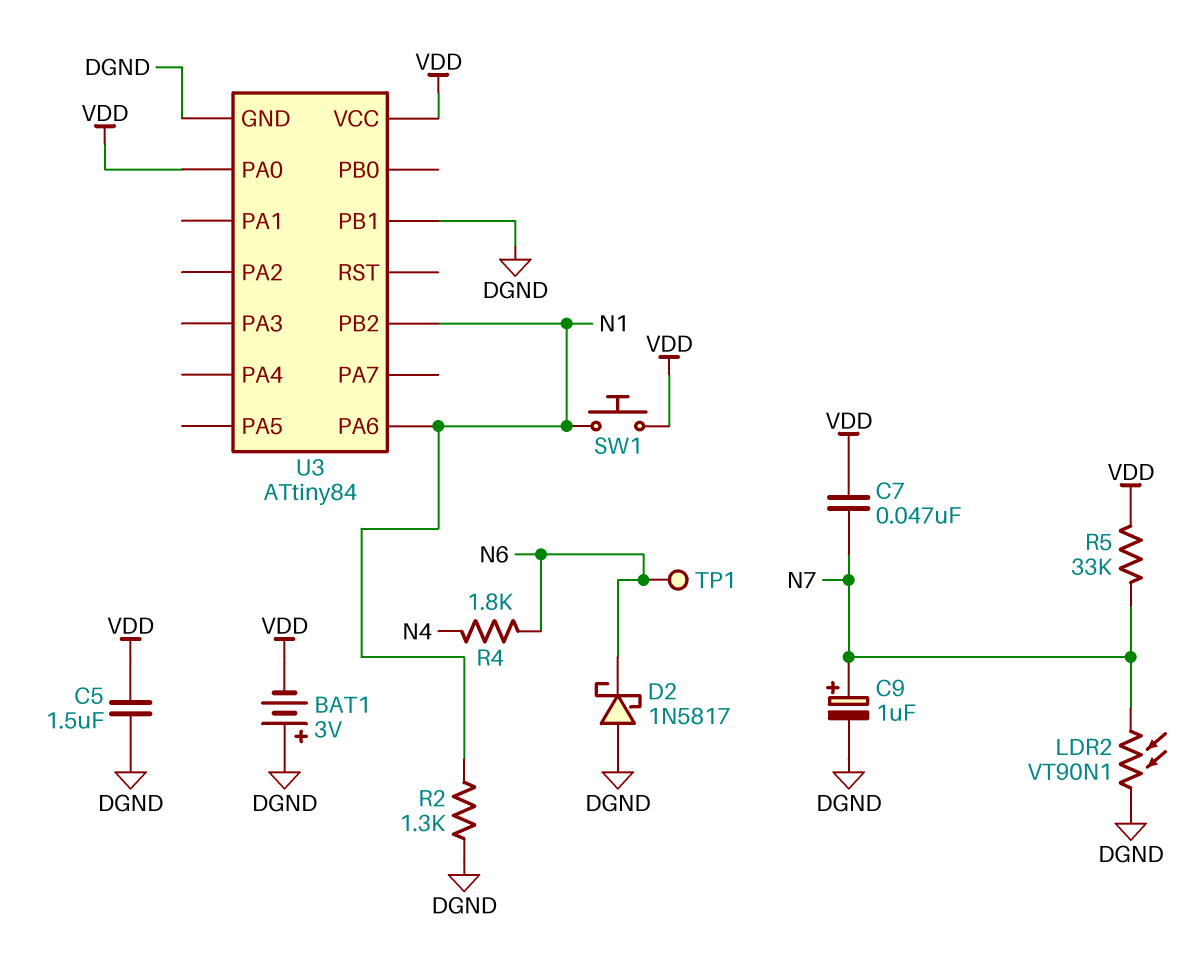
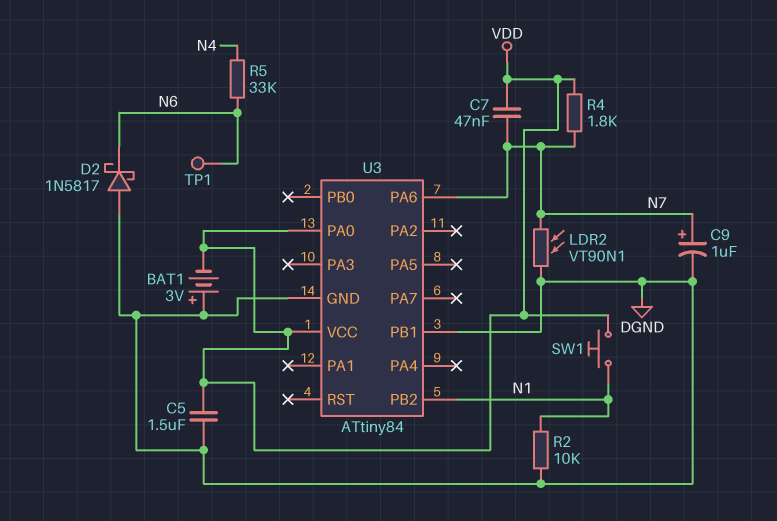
R2: 1.3k (DGND, N1) -> 10k (DGND, N1)
R4: 1.8k (N4, N6) -> 1.8k (N7, VDD)
R5: 33k (N7, VDD) -> 33k (N4, N6)
U3 pin PA6: N1 -> N7

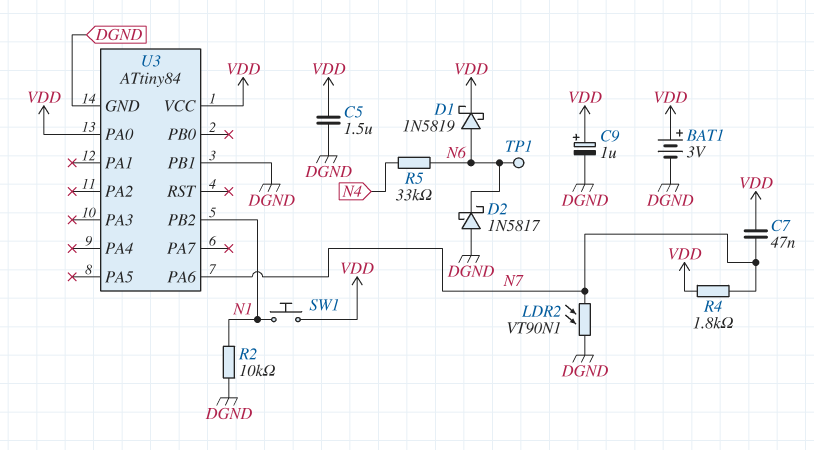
BAT1: 3V (plus DGND, minus VDD) -> 3V (plus VDD, minus DGND)
C9: 1uF (plus N7, minus DGND) -> 1uF (plus VDD, minus DGND)
D1: none -> schottky 1N5819 (A N6, K VDD)

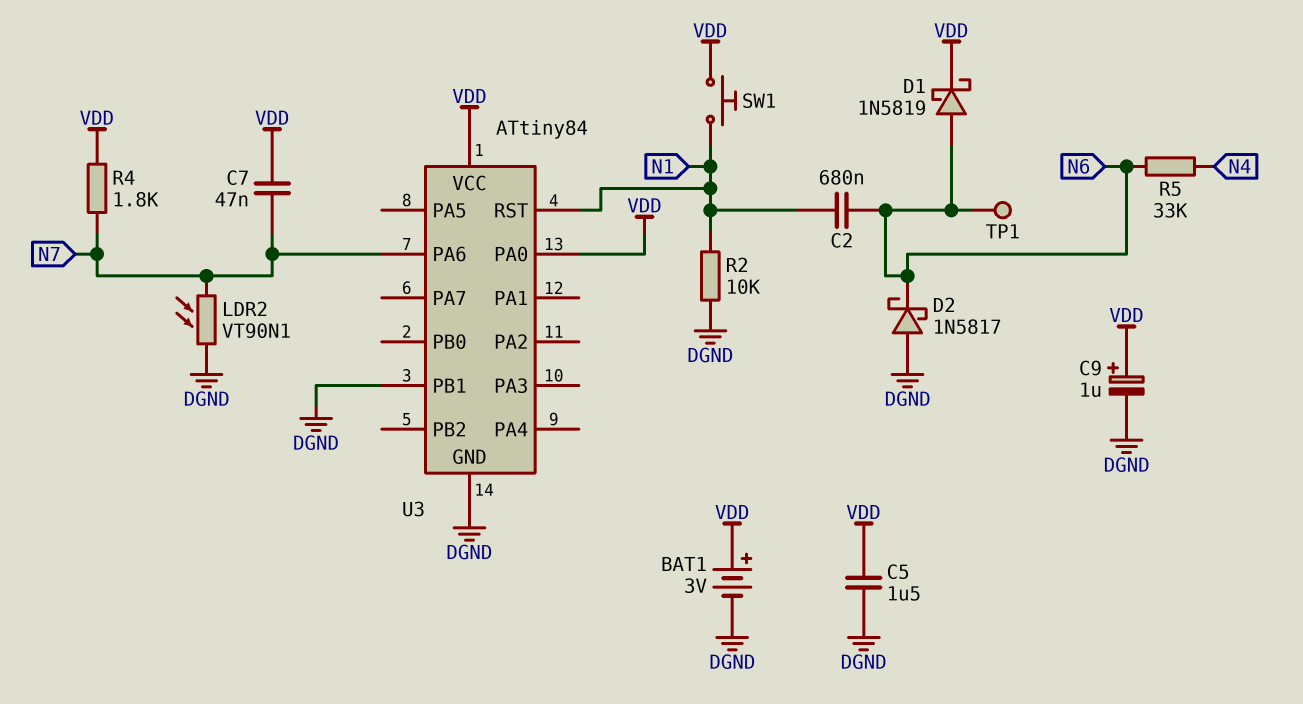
C2: none -> 680nF (N1, N6)
U3 pin PB2: N1 -> none
U3 pin RST: none -> N1

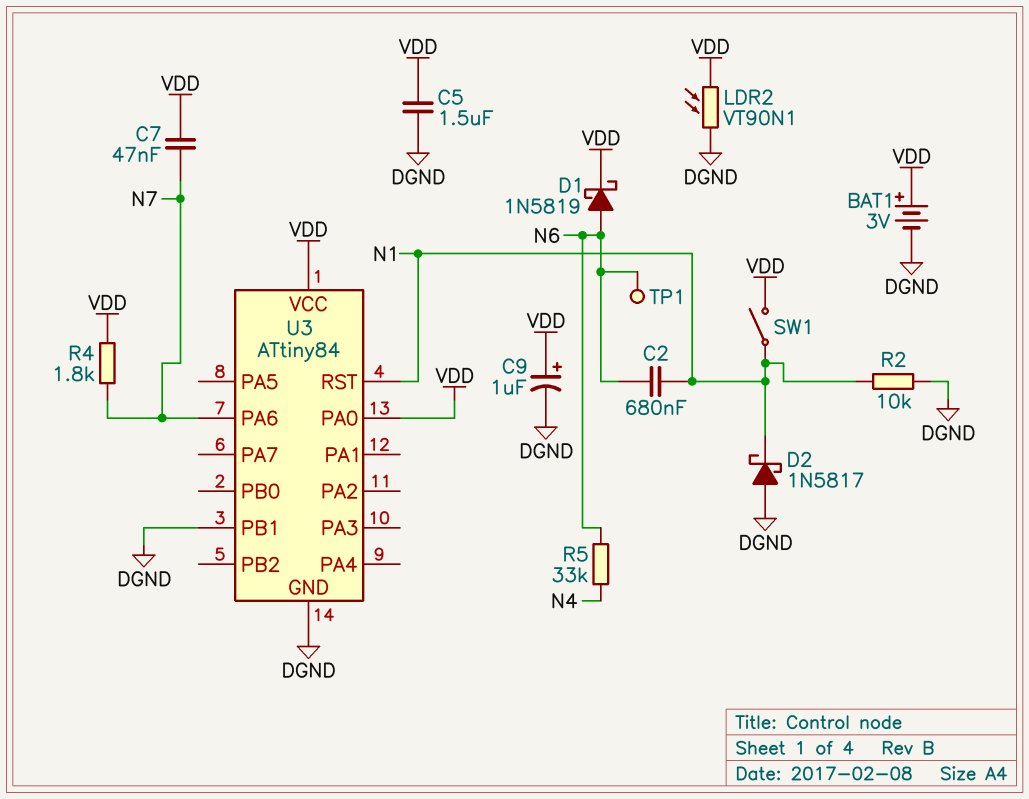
D2: schottky 1N5817 (A DGND, K N6) -> schottky 1N5817 (A DGND, K N1)
LDR2: VT90N1 (DGND, N7) -> VT90N1 (DGND, VDD)
SW1: button (N1, VDD) -> switch (N1, VDD)

